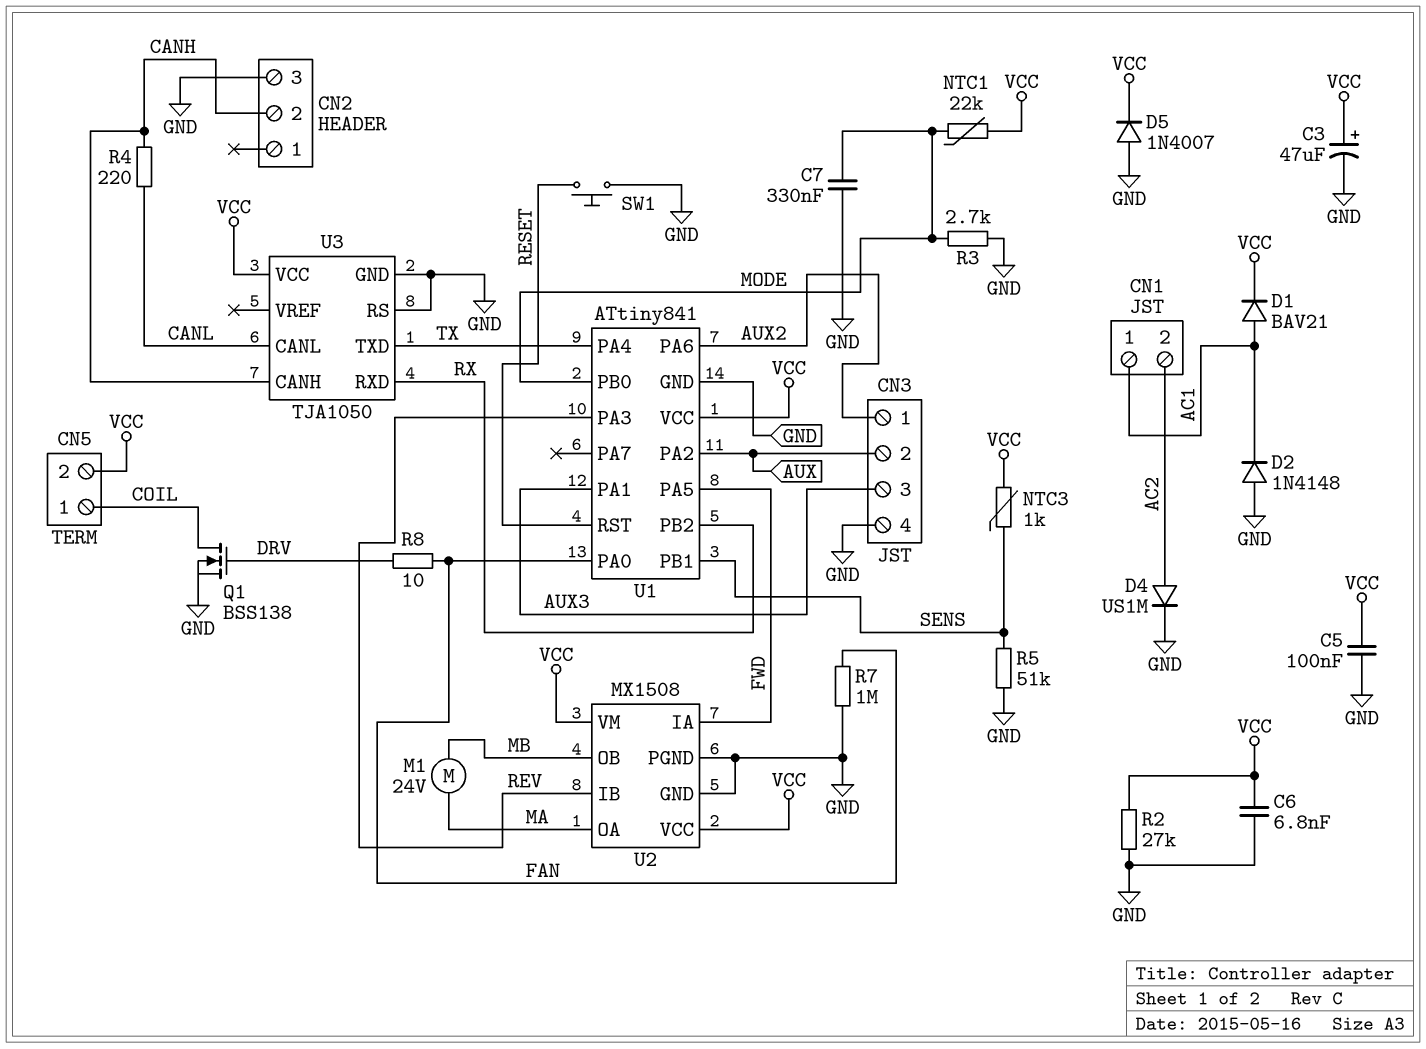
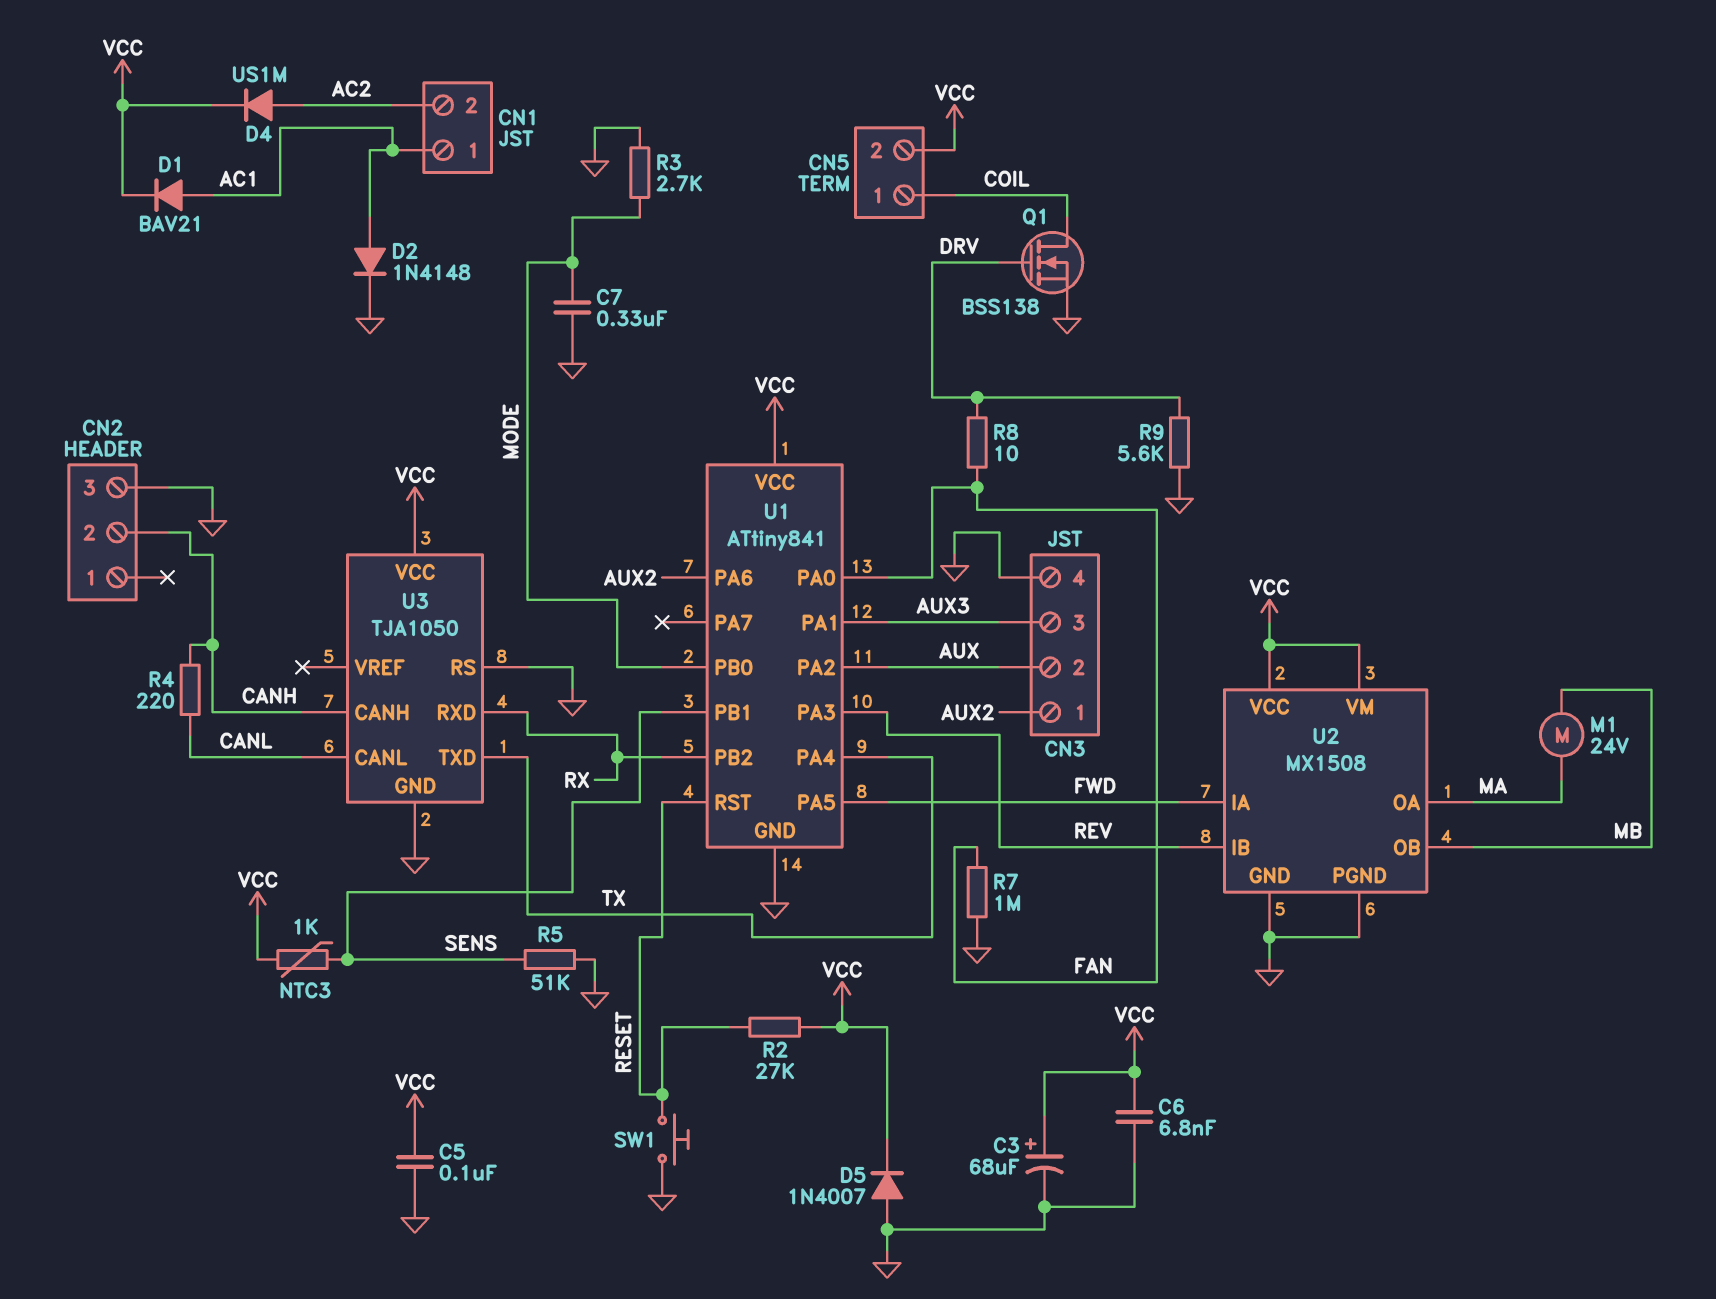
C3: 47uF (plus VCC, minus GND) -> 68uF (plus VCC, minus GND)
D2: diode 1N4148 (A GND, K AC1) -> diode 1N4148 (A AC1, K GND)
D4: diode US1M (A AC2, K GND) -> diode US1M (A AC2, K VCC)
NTC1: 22k (MODE, VCC) -> none
R2: 27k (GND, VCC) -> 27k (RESET, VCC)
R9: none -> 5.6k (DRV, GND)

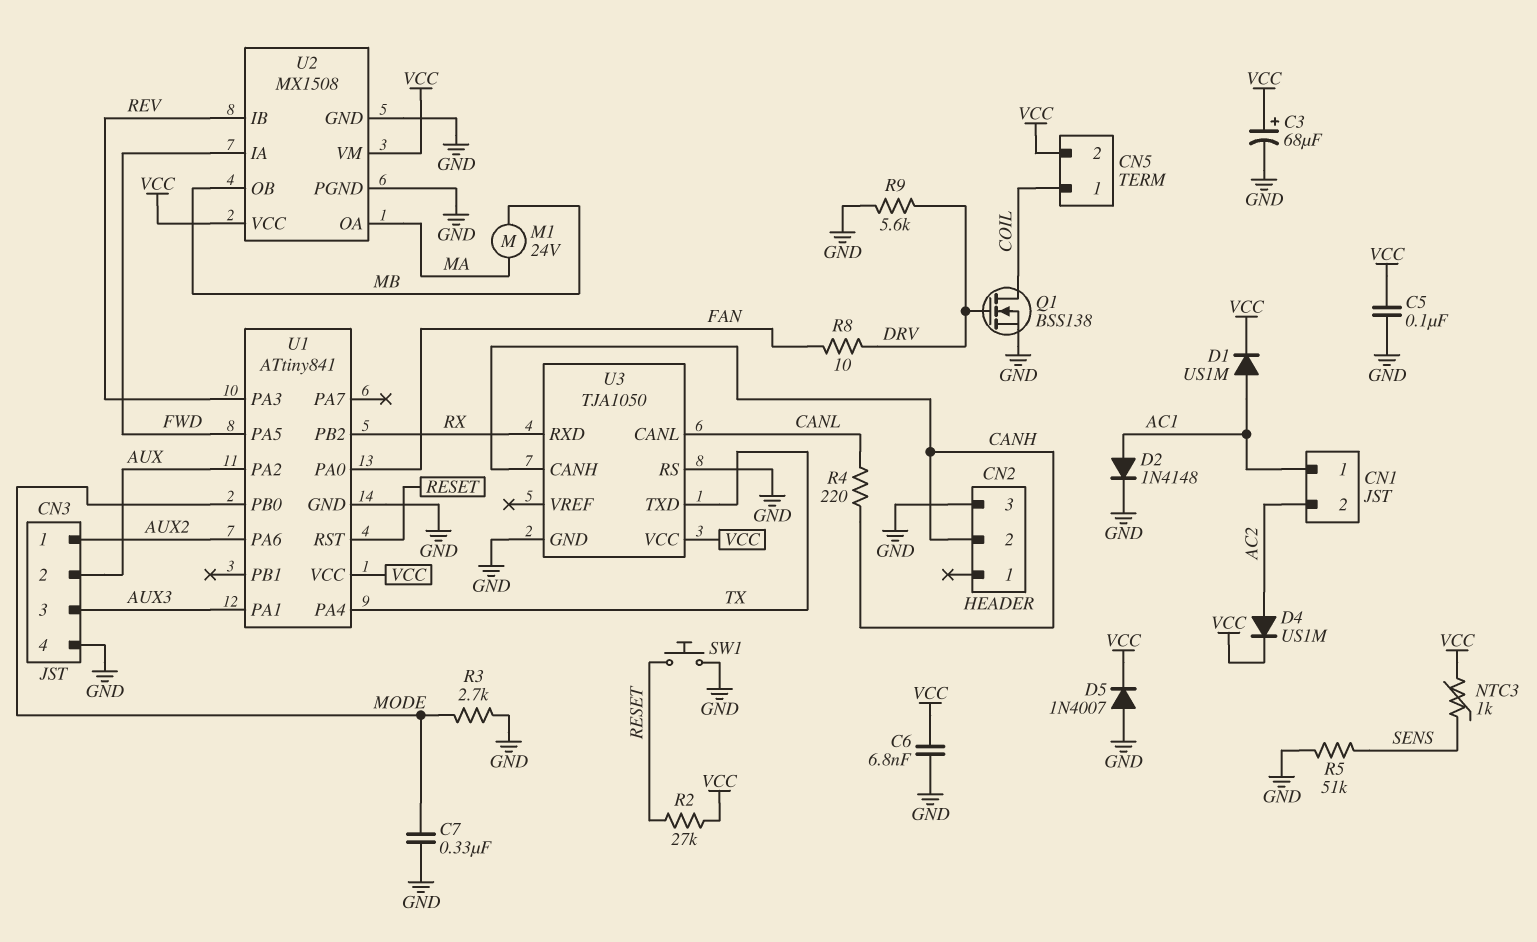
D1: diode BAV21 (A AC1, K VCC) -> diode US1M (A AC1, K VCC)
R7: 1M (FAN, GND) -> none
U1 pin PB1: SENS -> none

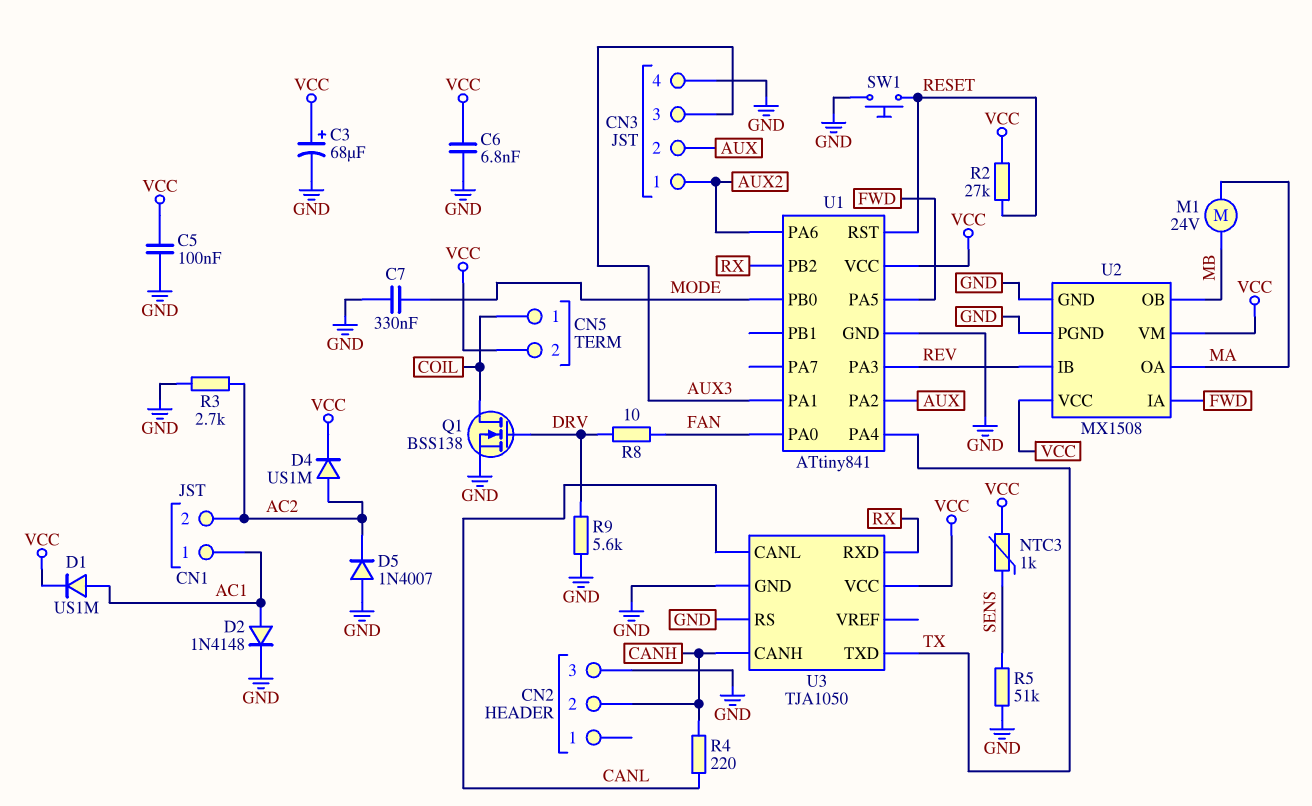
D5: diode 1N4007 (A GND, K VCC) -> diode 1N4007 (A GND, K AC2)
R3: 2.7k (GND, MODE) -> 2.7k (AC2, GND)

